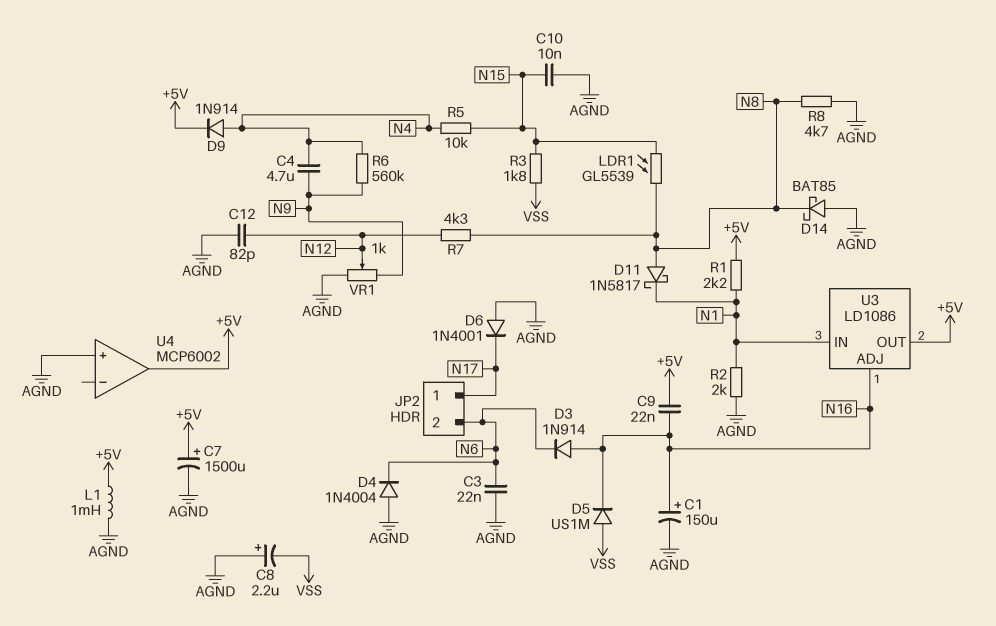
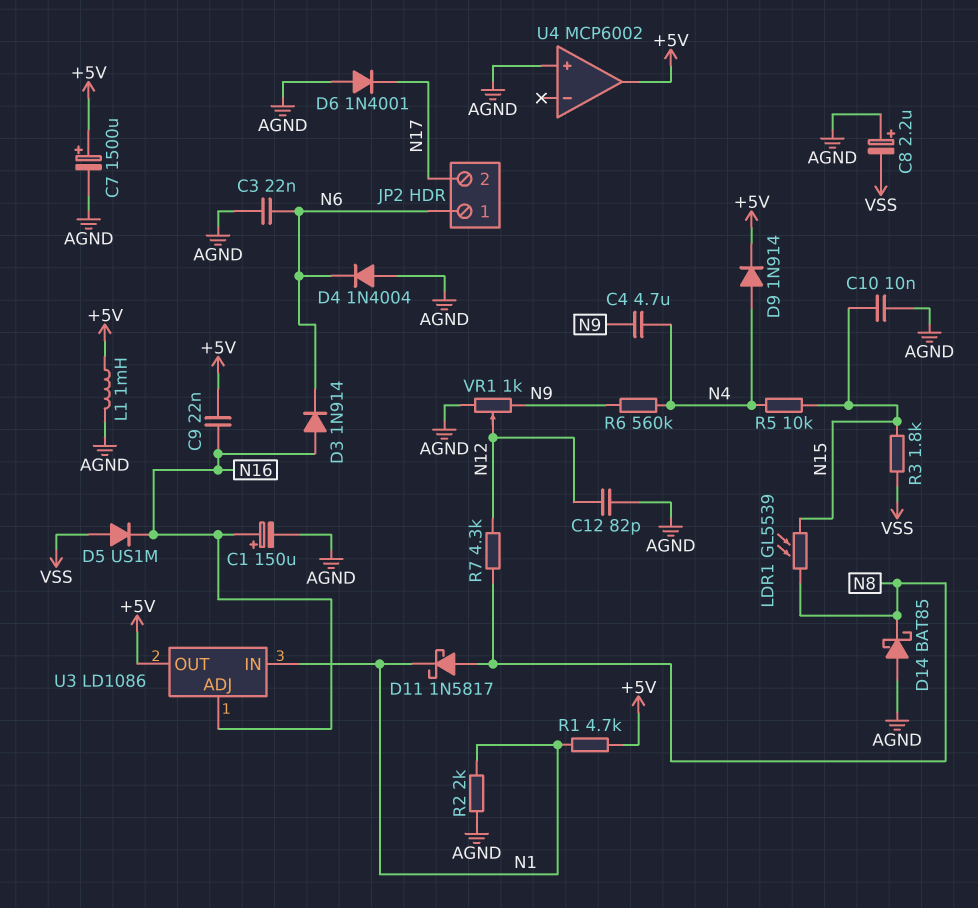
JP2 pin 1: N17 -> N6
JP2 pin 2: N6 -> N17
R1: 2.2k (+5V, N1) -> 4.7k (+5V, N1)
R8: 4.7k (AGND, N8) -> none

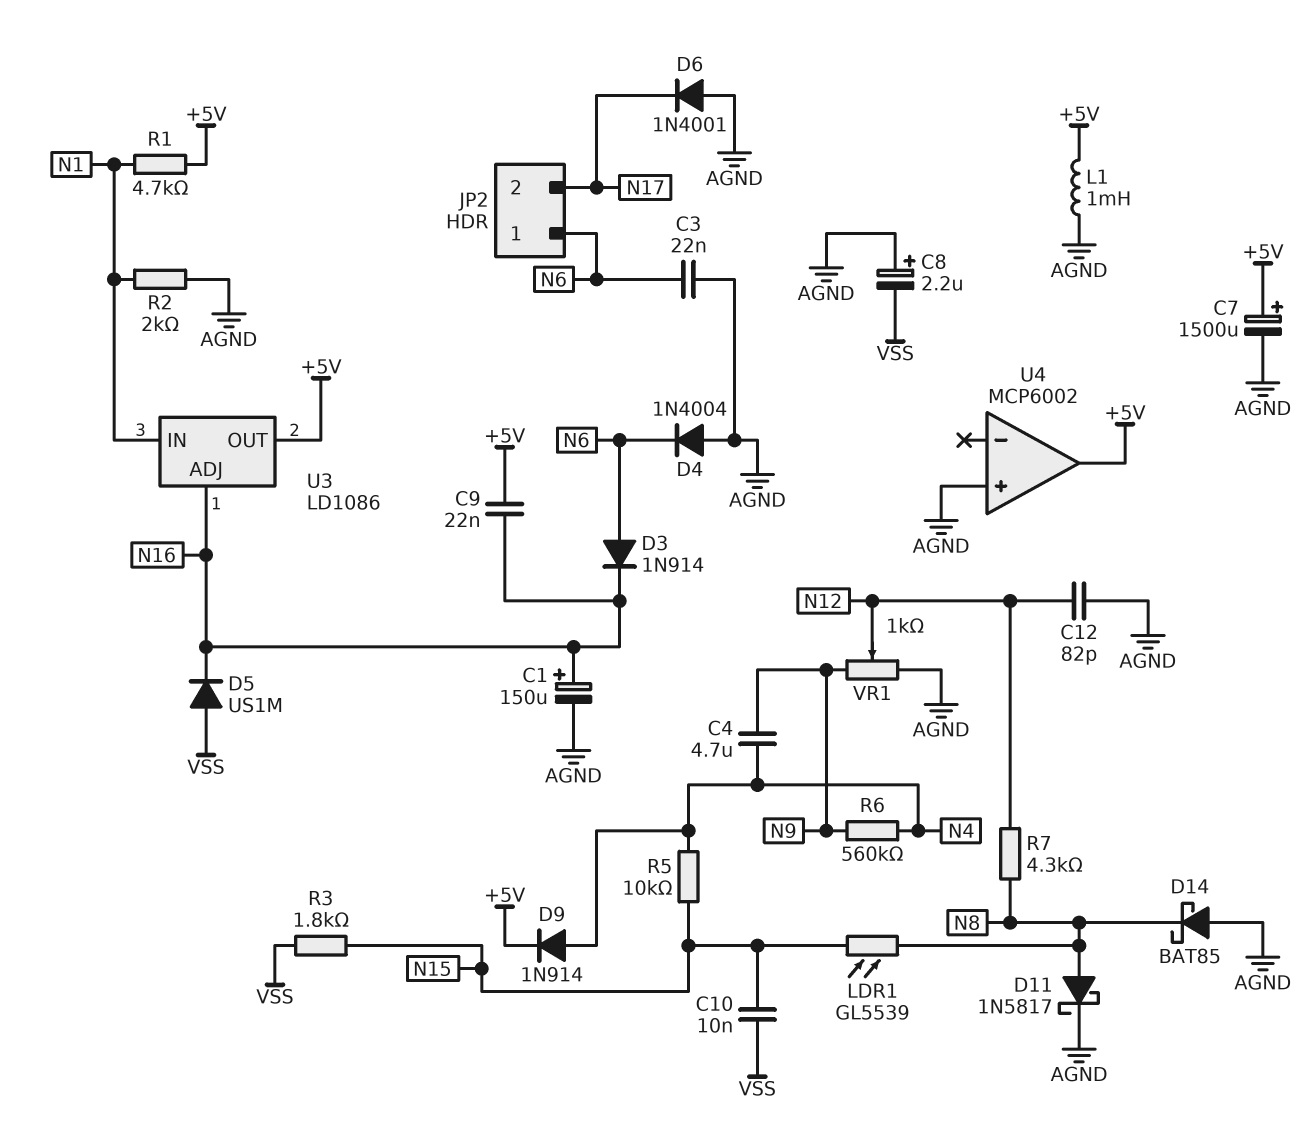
C10: 10nF (AGND, N15) -> 10nF (N15, VSS)
D3: diode 1N914 (A N16, K N6) -> diode 1N914 (A N6, K N16)
D11: schottky 1N5817 (A N8, K N1) -> schottky 1N5817 (A N8, K AGND)

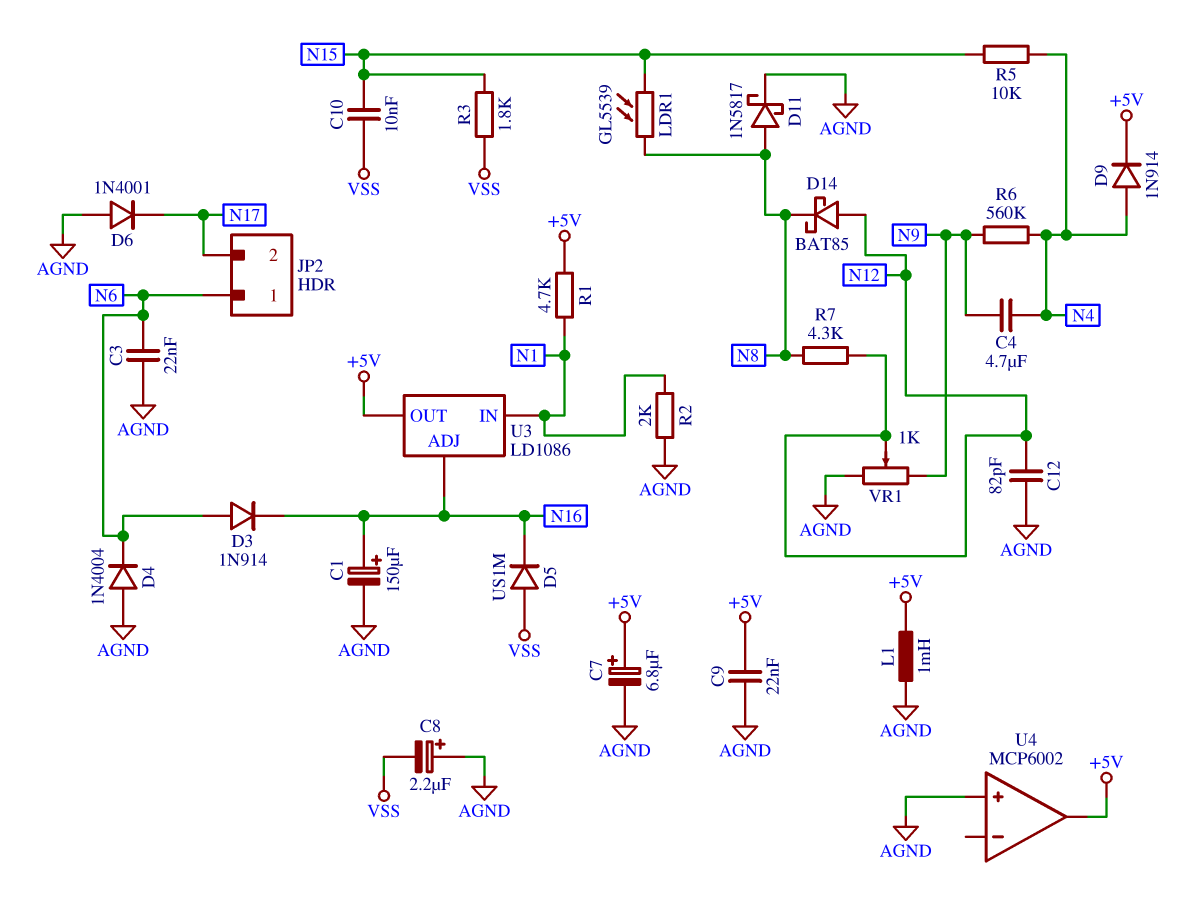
C7: 1500uF (plus +5V, minus AGND) -> 6.8uF (plus +5V, minus AGND)
C9: 22nF (+5V, N16) -> 22nF (+5V, AGND)
D14: schottky BAT85 (A AGND, K N8) -> schottky BAT85 (A N12, K N8)

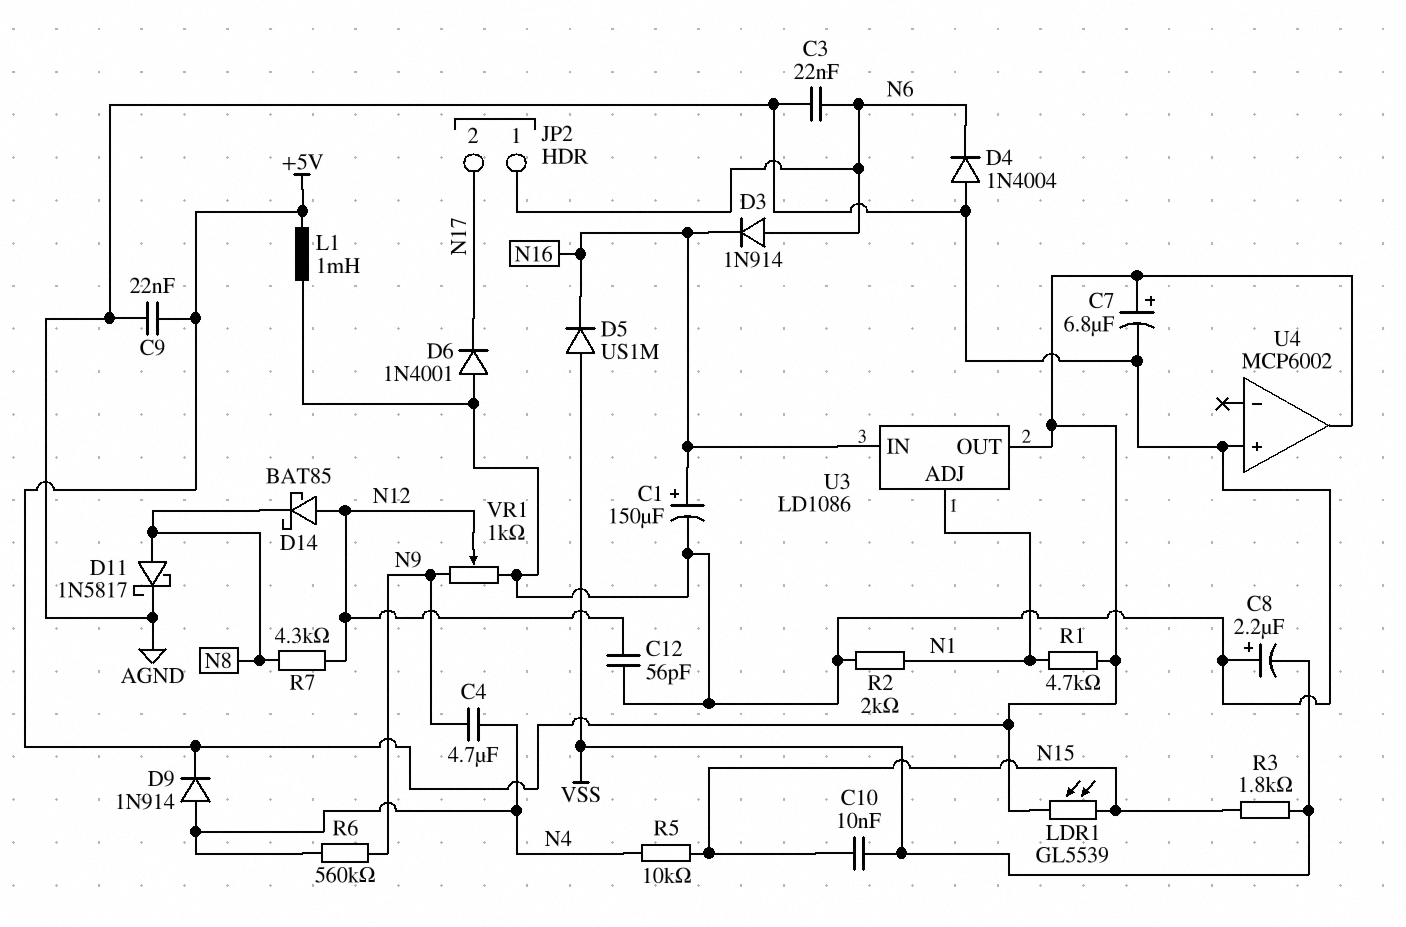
C12: 82pF (AGND, N12) -> 56pF (AGND, N12)
LDR1: GL5539 (N8, N15) -> GL5539 (+5V, N15)
U3 pin ADJ: N16 -> N1
U3 pin IN: N1 -> N16

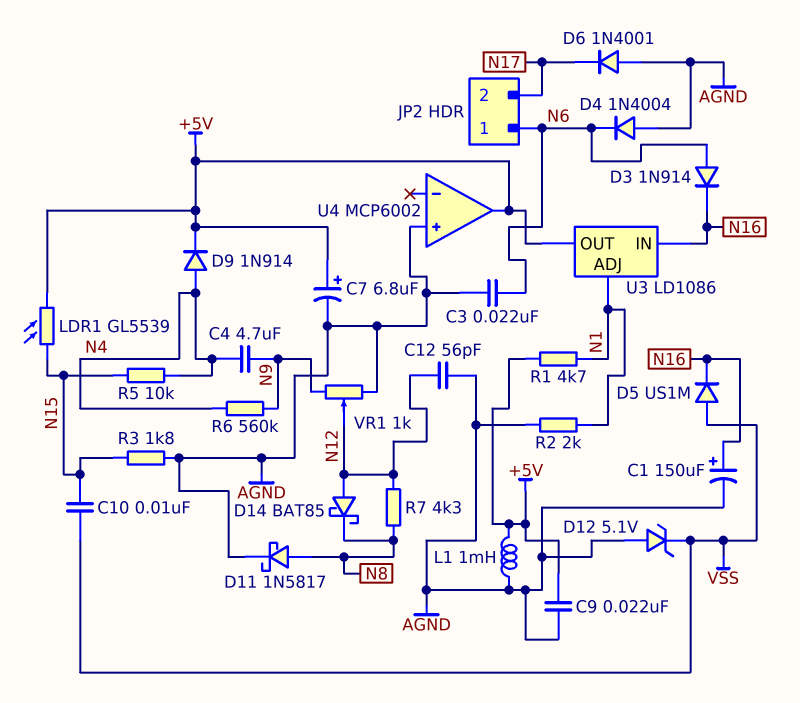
C8: 2.2uF (plus AGND, minus VSS) -> none
D12: none -> zener 5.1V (A AGND, K VSS)
R3: 1.8k (N15, VSS) -> 1.8k (AGND, N15)

